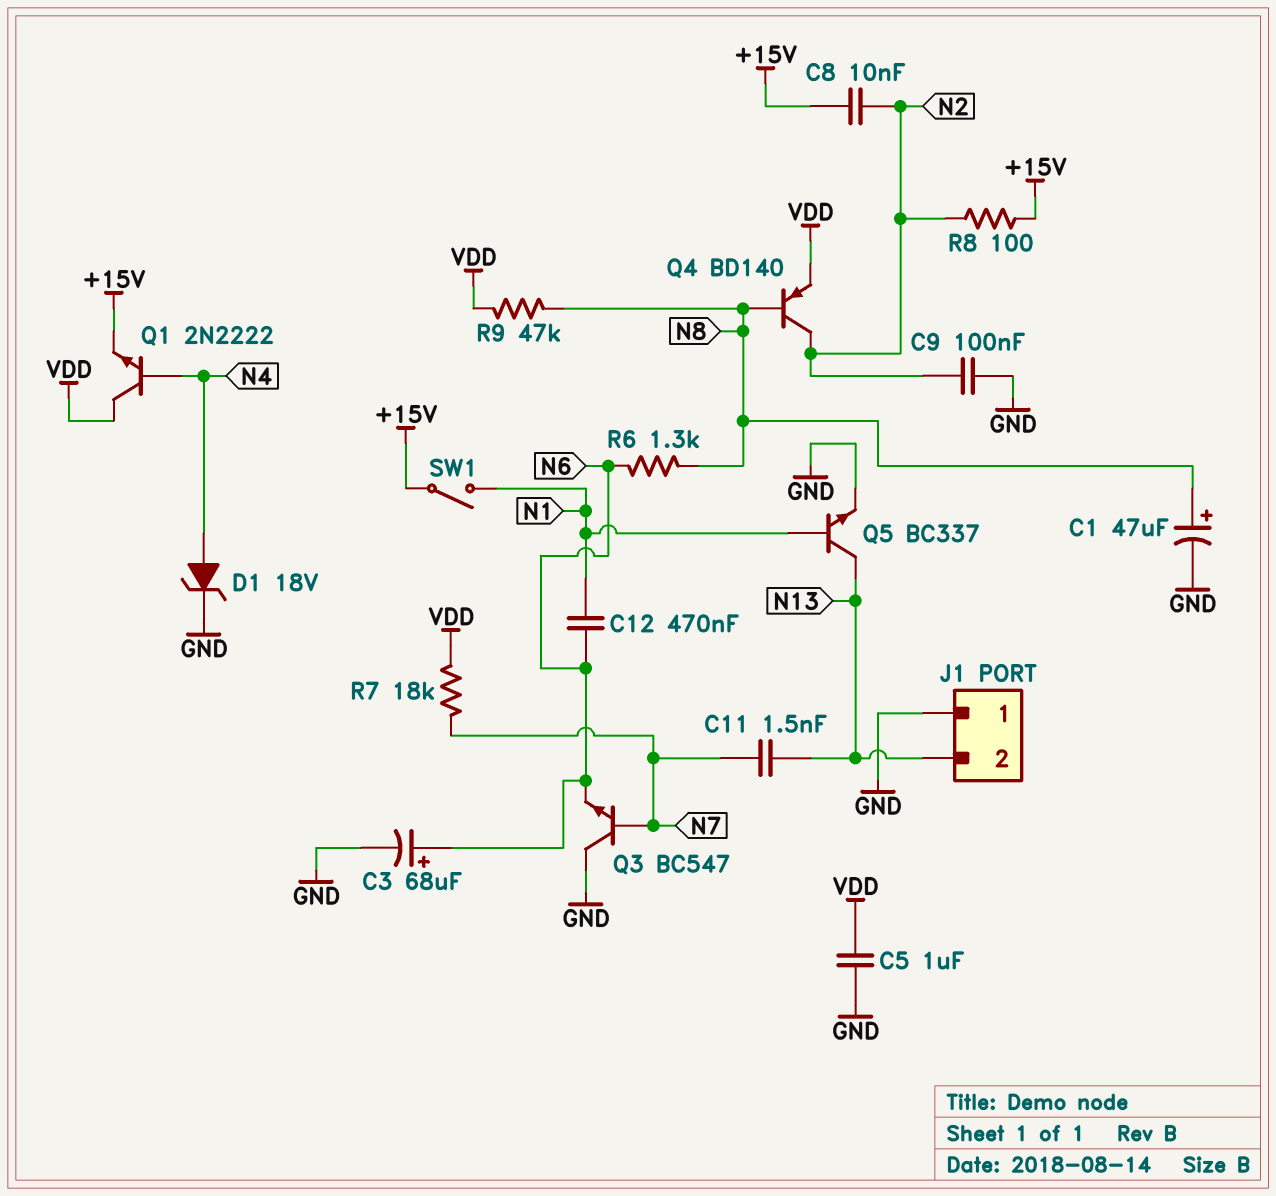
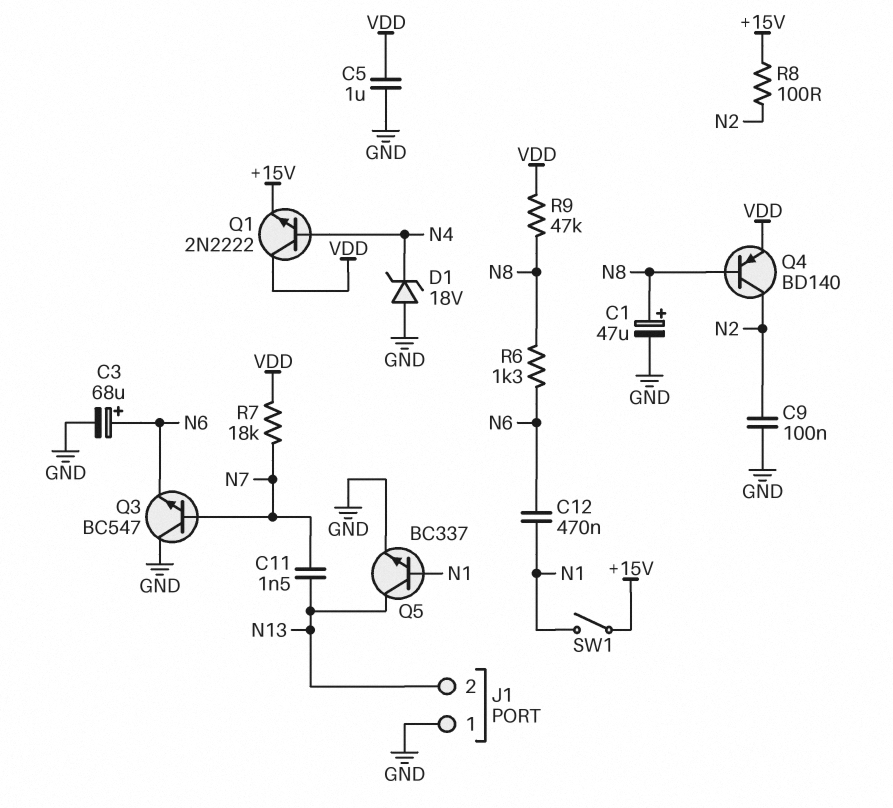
C8: 10nF (+15V, N2) -> none
D1: zener 18V (A N4, K GND) -> zener 18V (A GND, K N4)

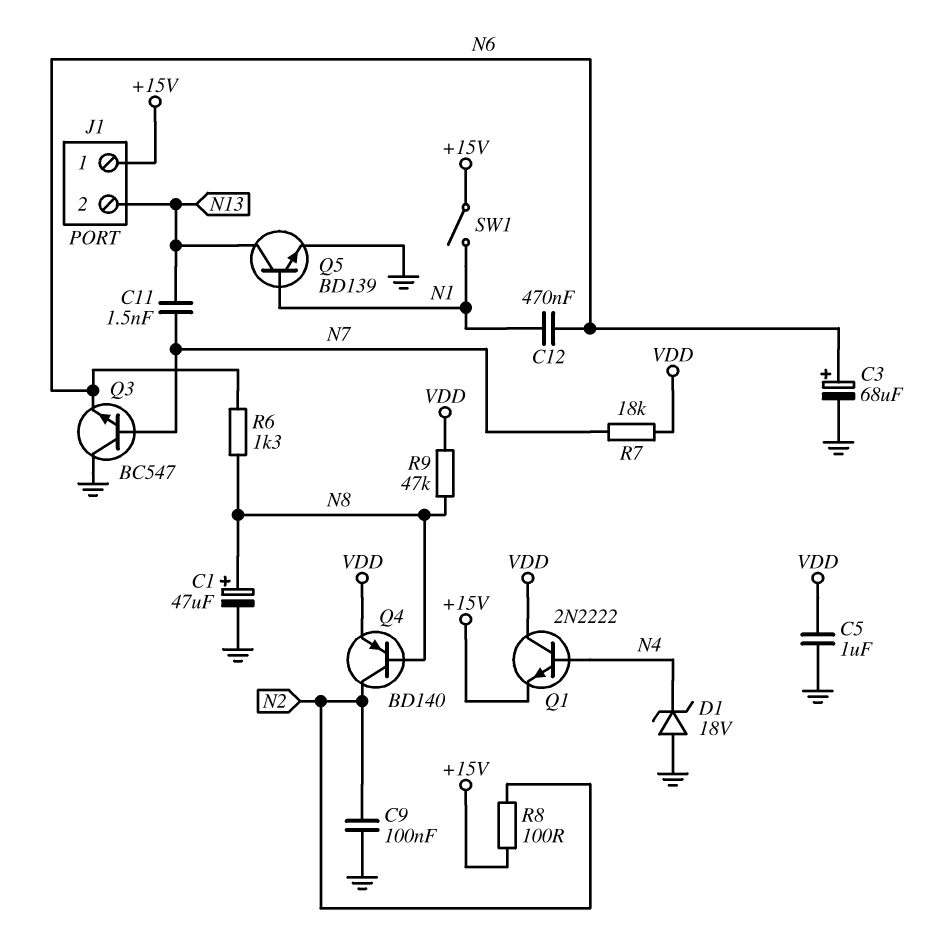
J1 pin 1: GND -> +15V
Q5: NPN BC337 (B N1, C N13, E GND) -> NPN BD139 (B N1, C N13, E GND)

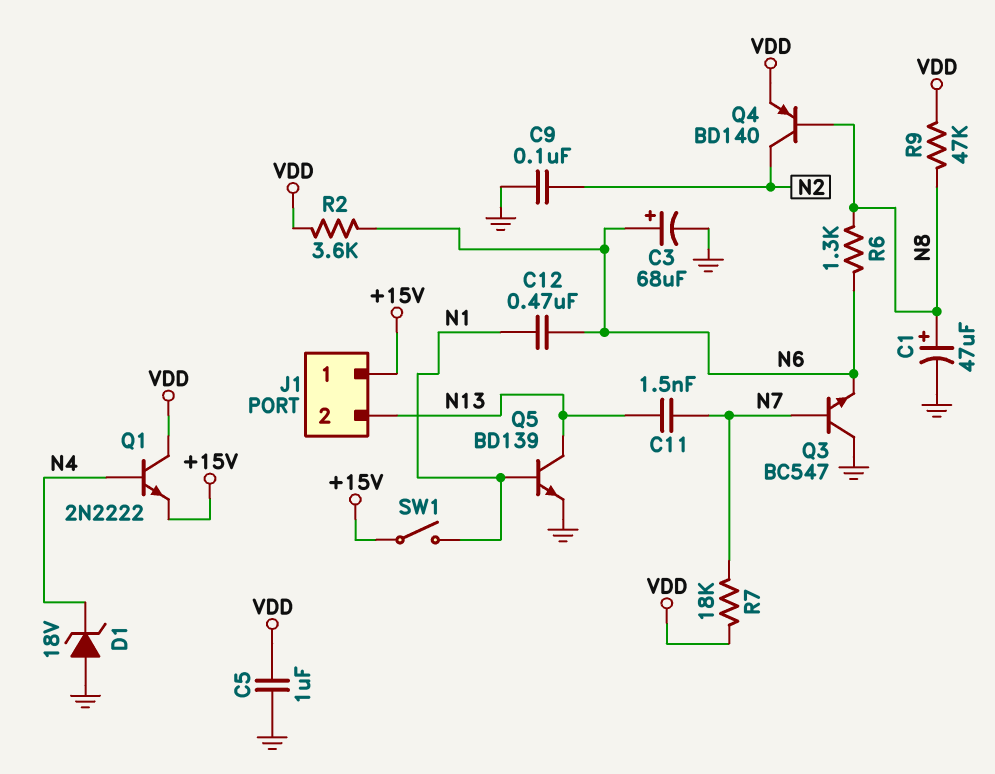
R2: none -> 3.6k (N6, VDD)
R8: 100 (+15V, N2) -> none

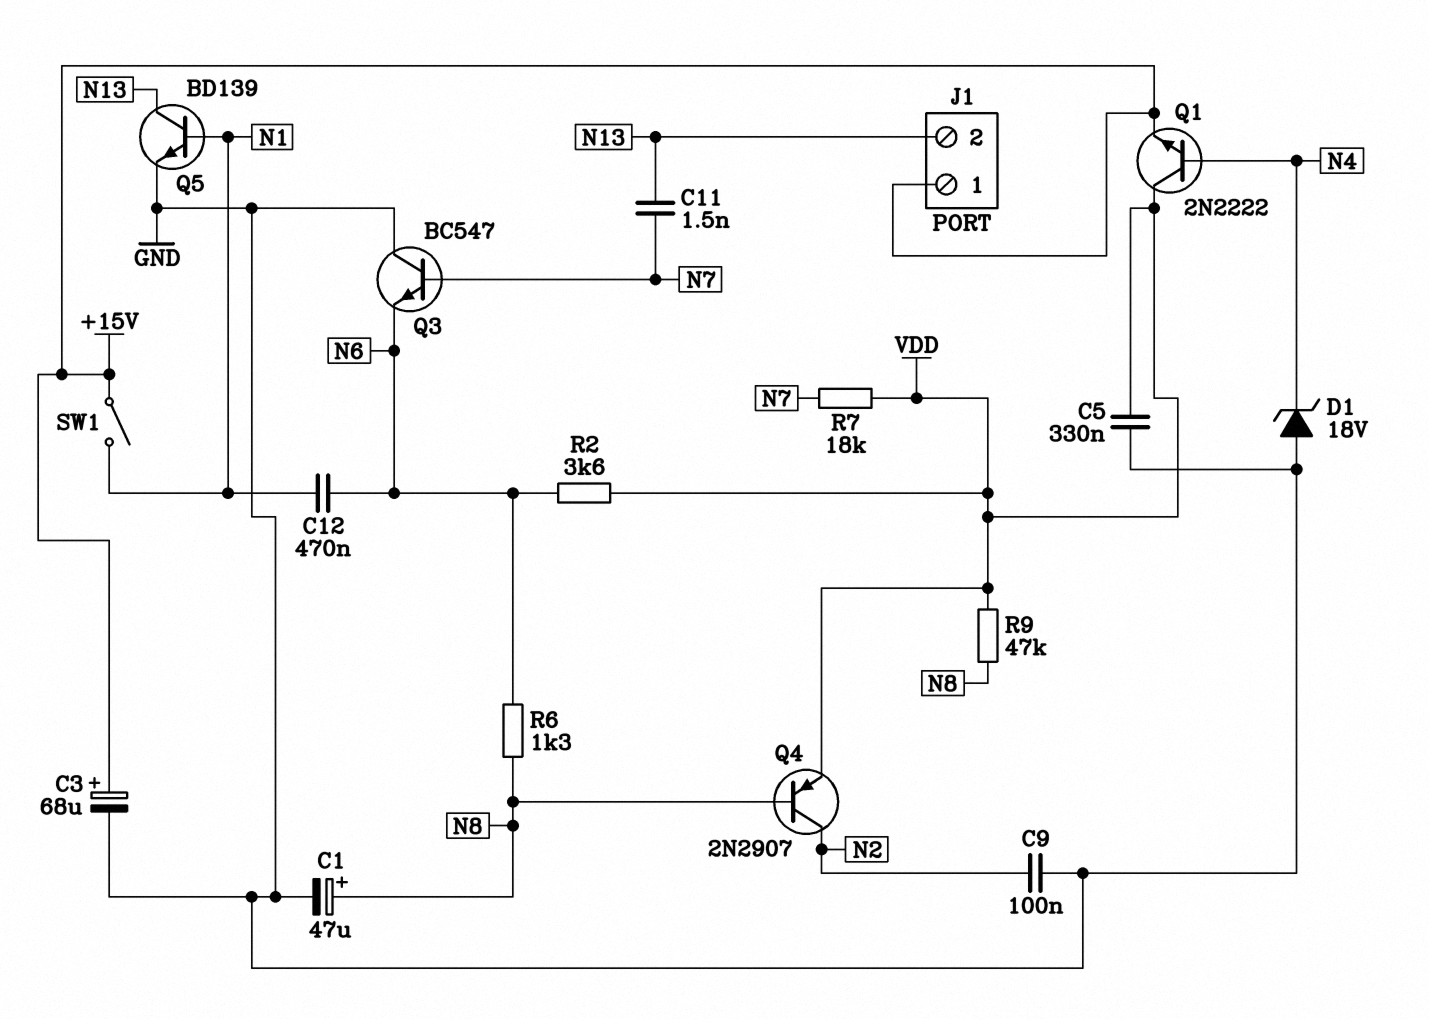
C3: 68uF (plus N6, minus GND) -> 68uF (plus +15V, minus GND)
C5: 1uF (GND, VDD) -> 330nF (GND, VDD)
Q4: PNP BD140 (B N8, C N2, E VDD) -> PNP 2N2907 (B N8, C N2, E VDD)

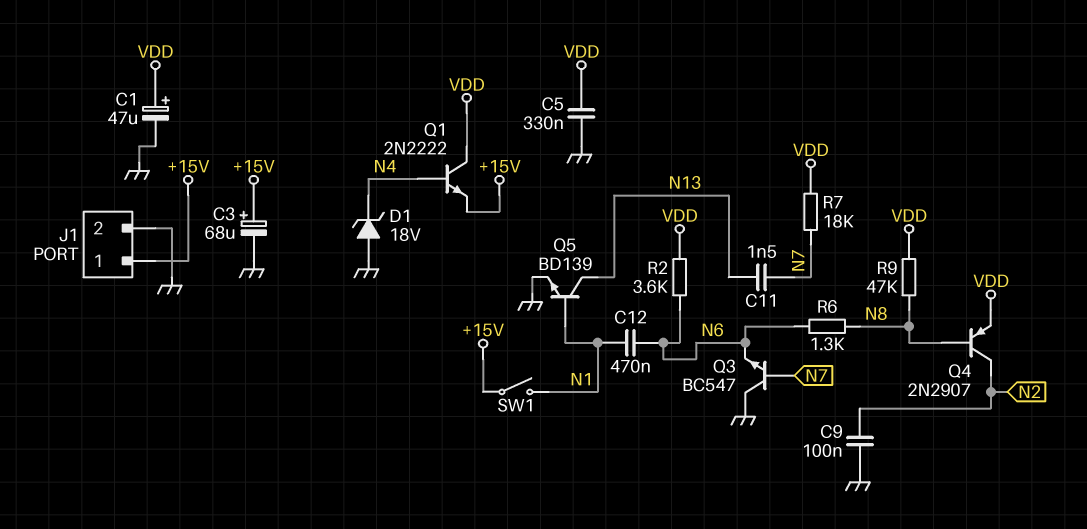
C1: 47uF (plus N8, minus GND) -> 47uF (plus VDD, minus GND)
J1 pin 2: N13 -> GND

